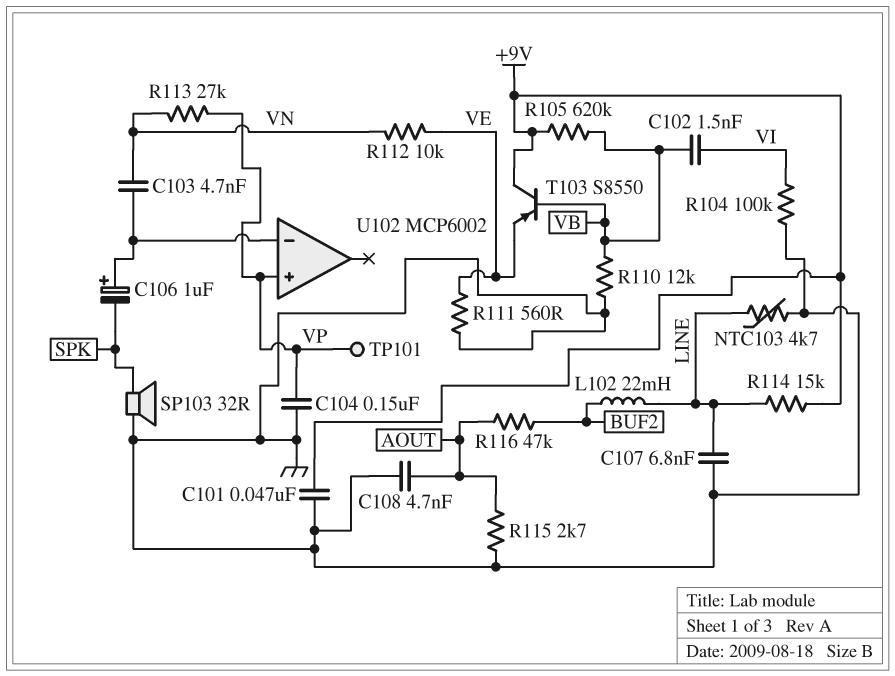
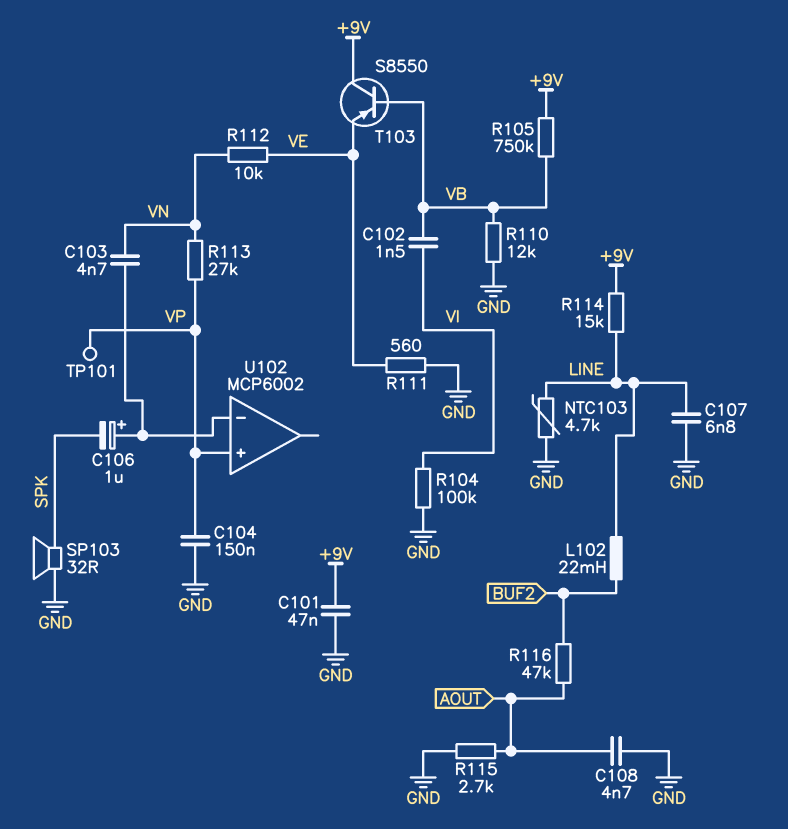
R105: 620k (+9V, VB) -> 750k (+9V, VB)

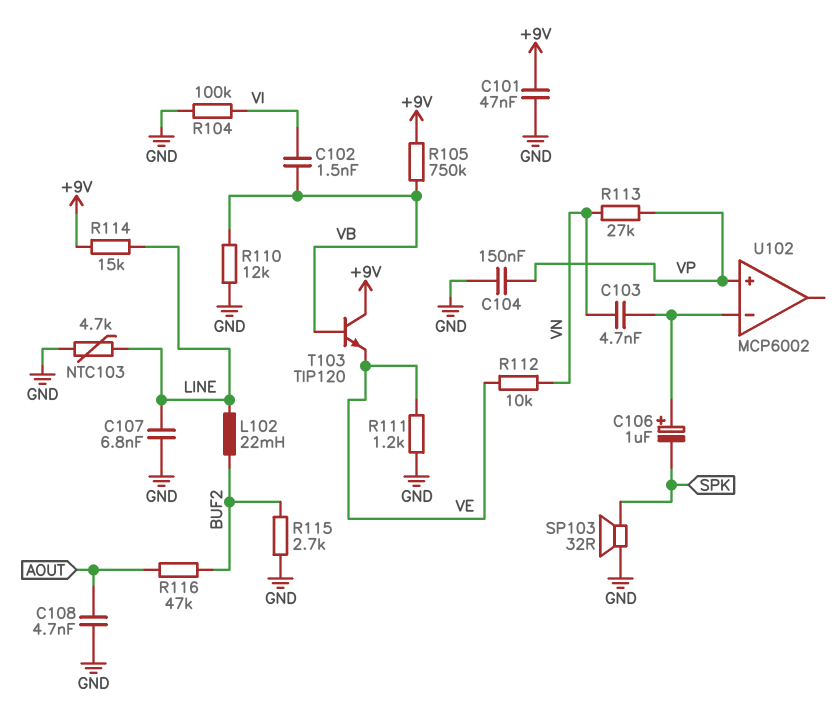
R111: 560 (GND, VE) -> 1.2k (GND, VE)
R115: 2.7k (AOUT, GND) -> 2.7k (BUF2, GND)
T103: PNP S8550 (B VB, C +9V, E VE) -> NPN TIP120 (B VB, C +9V, E VE)
TP101: test point (VP) -> none

